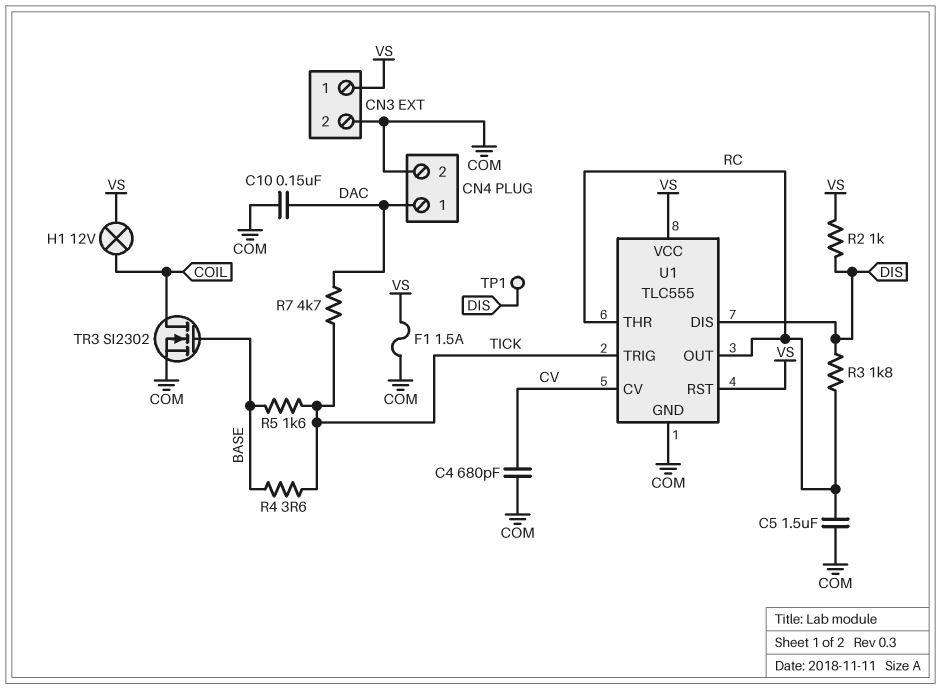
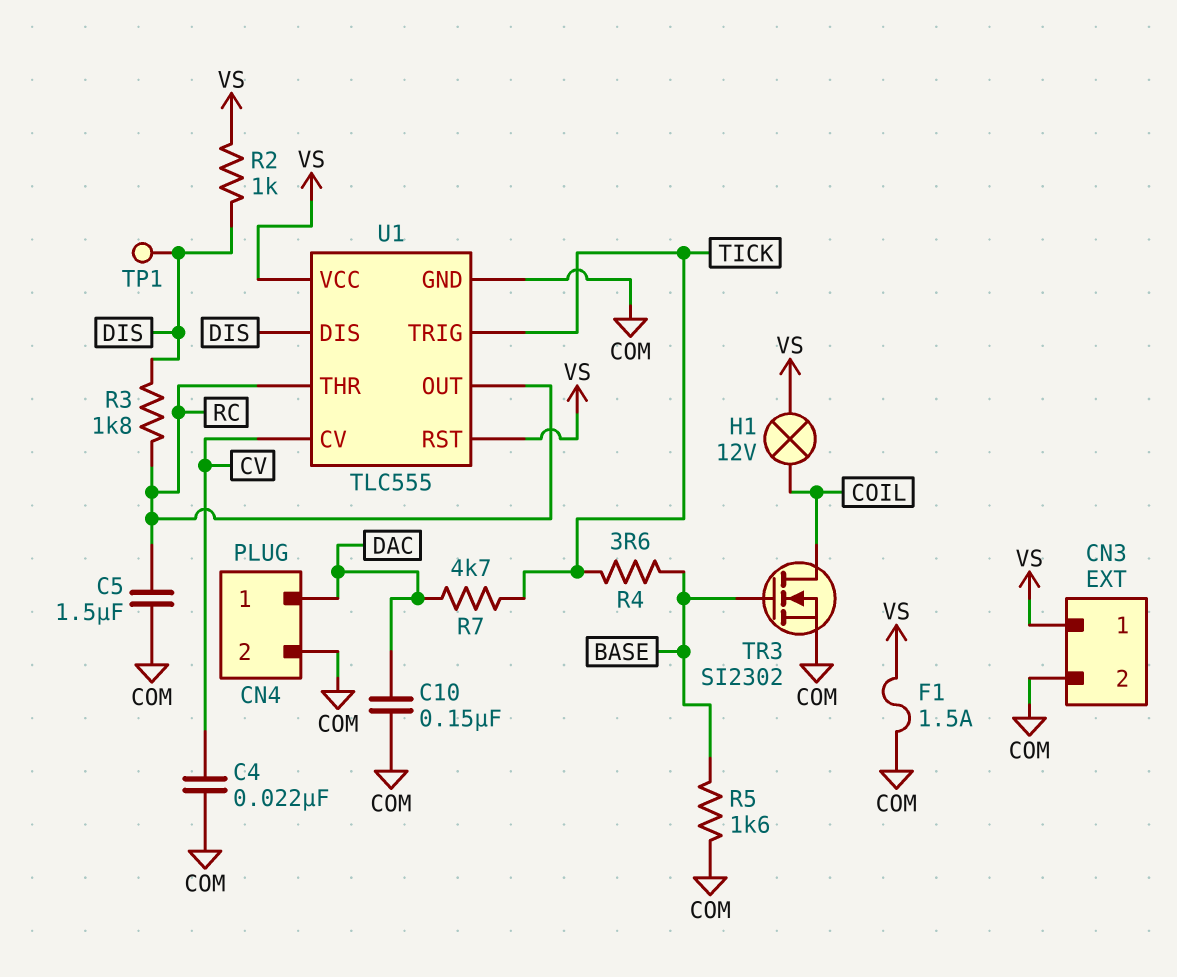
C4: 680pF (COM, CV) -> 22nF (COM, CV)
R5: 1.6k (BASE, TICK) -> 1.6k (BASE, COM)

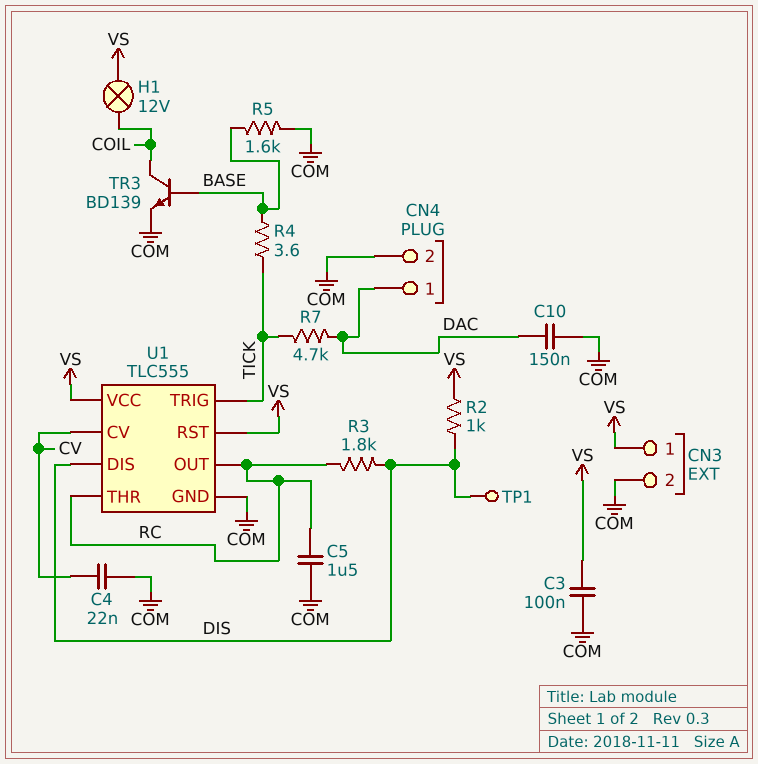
C3: none -> 100nF (COM, VS)
F1: 1.5A (COM, VS) -> none
TR3: NMOS SI2302 (G BASE, D COIL, S COM) -> NPN BD139 (B BASE, C COIL, E COM)

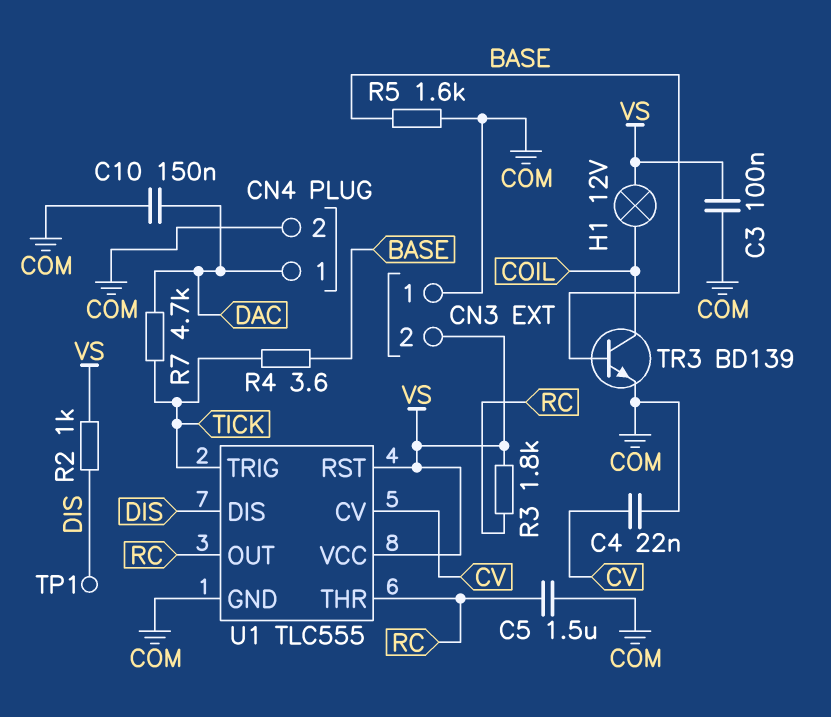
CN3 pin 1: VS -> COM
CN3 pin 2: COM -> VS
R3: 1.8k (DIS, RC) -> 1.8k (RC, VS)

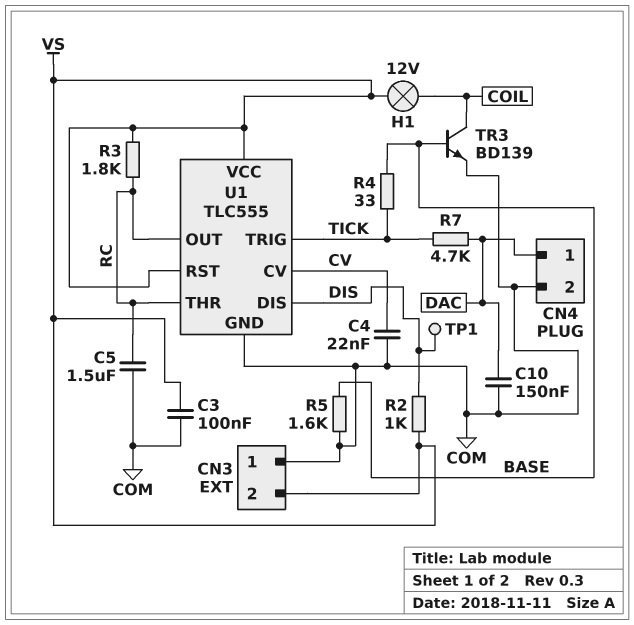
R4: 3.6 (BASE, TICK) -> 33 (BASE, TICK)

